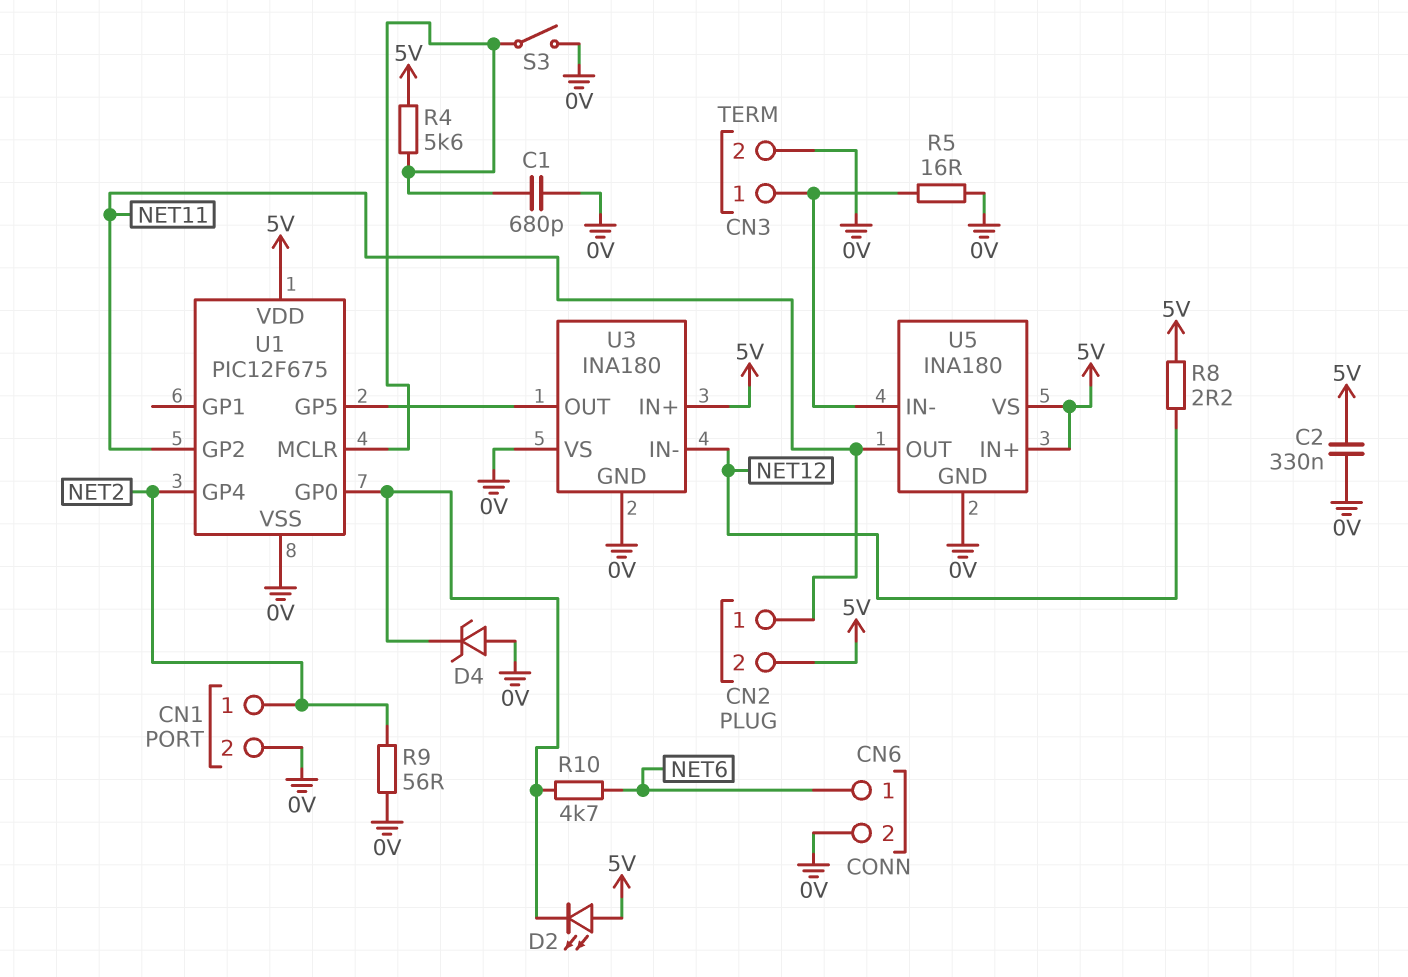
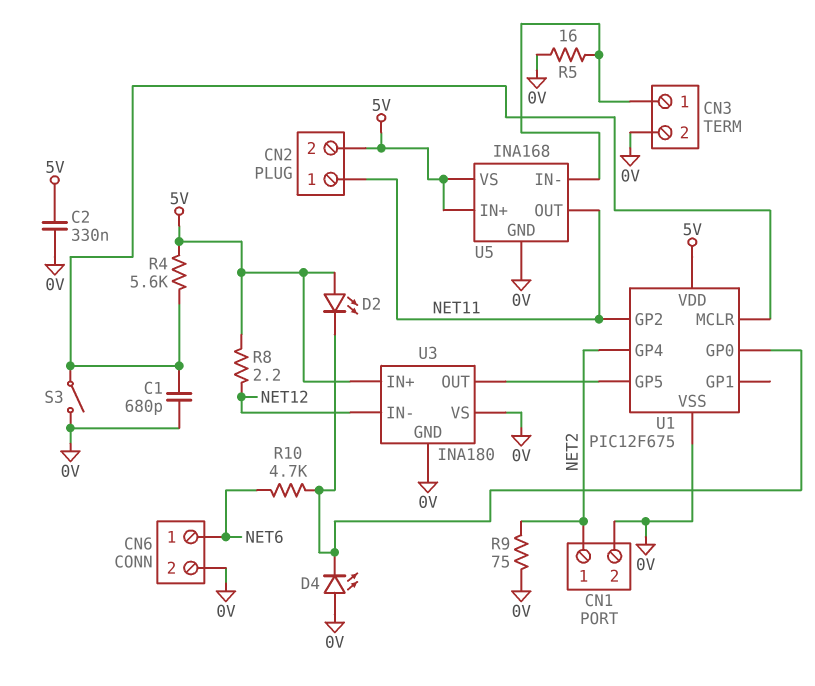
D4: zener (A 0V, K U1/GP0) -> LED (A 0V, K U1/GP0)
R9: 56 (0V, NET2) -> 75 (0V, NET2)
U5: INA180 -> INA168

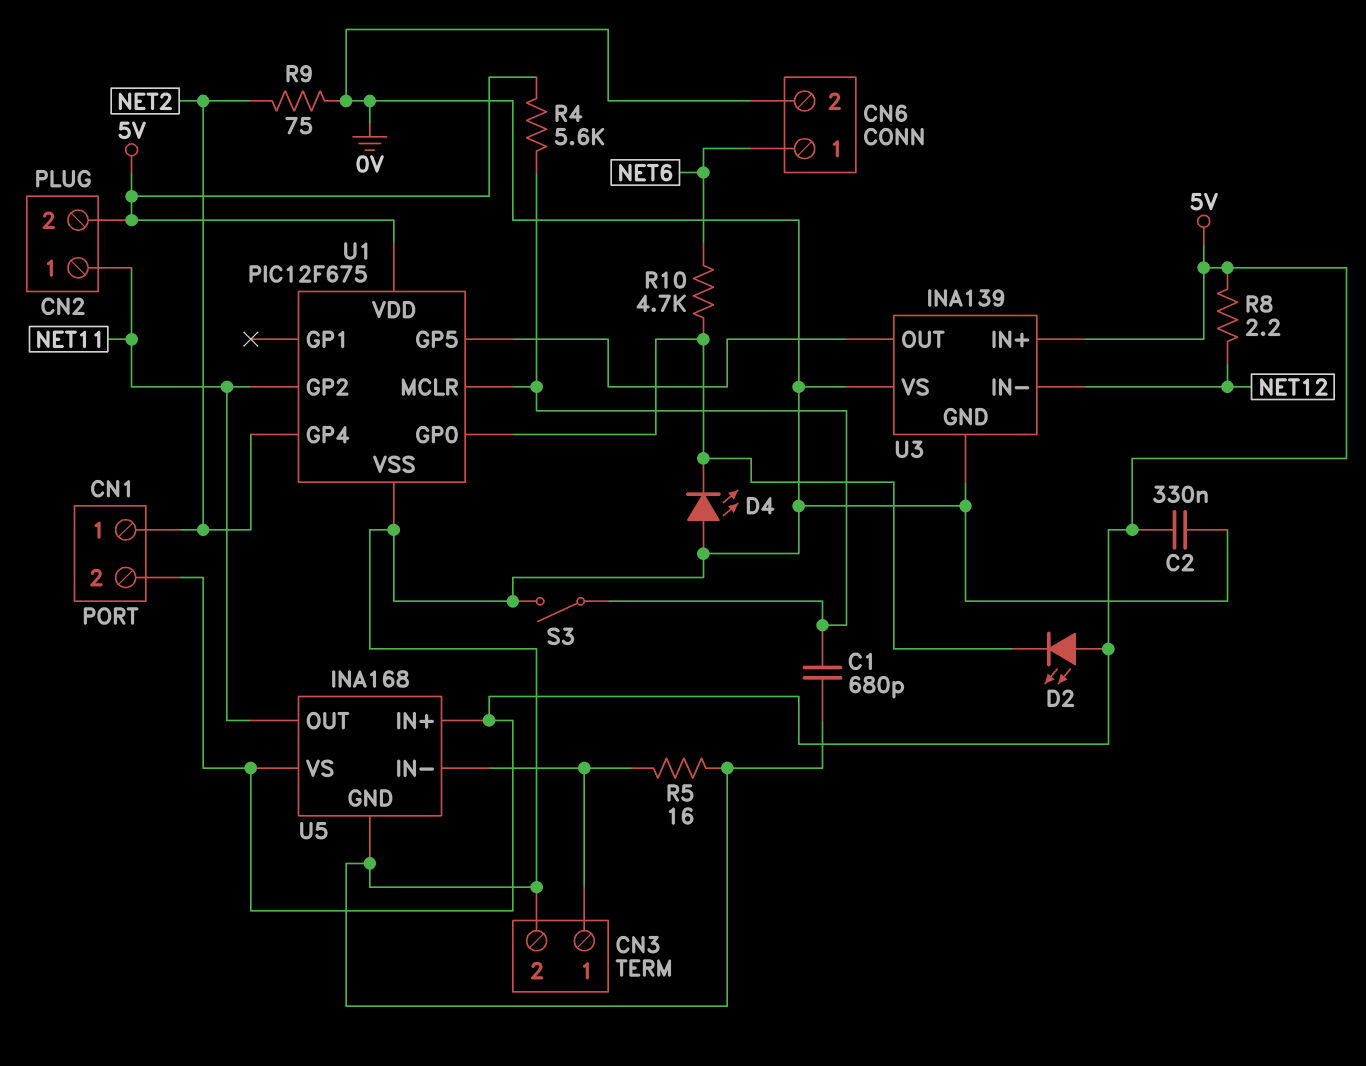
CN1 pin 2: 0V -> 5V
U3: INA180 -> INA139

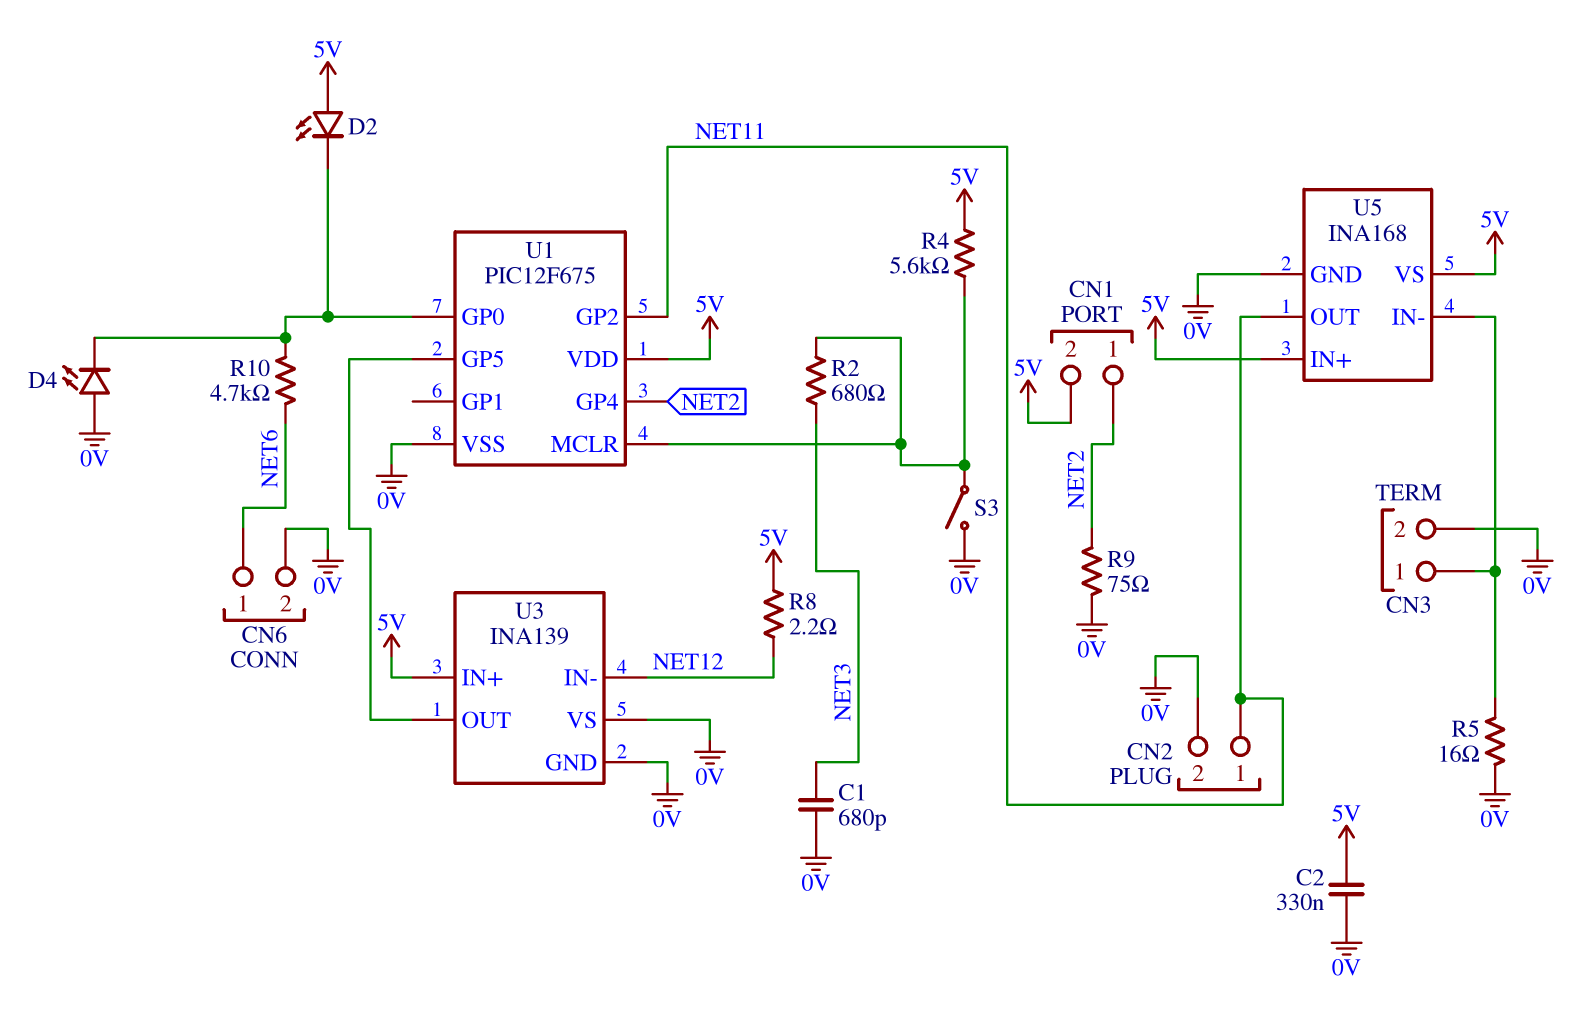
C1: 680pF (0V, U1/MCLR) -> 680pF (0V, NET3)
CN2 pin 2: 5V -> 0V
R2: none -> 680 (NET3, U1/MCLR)

